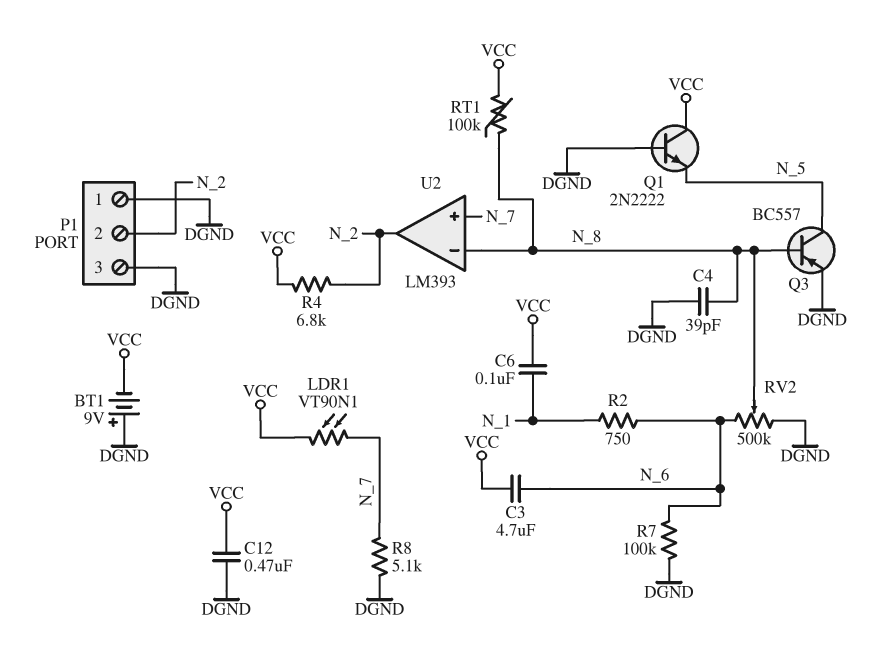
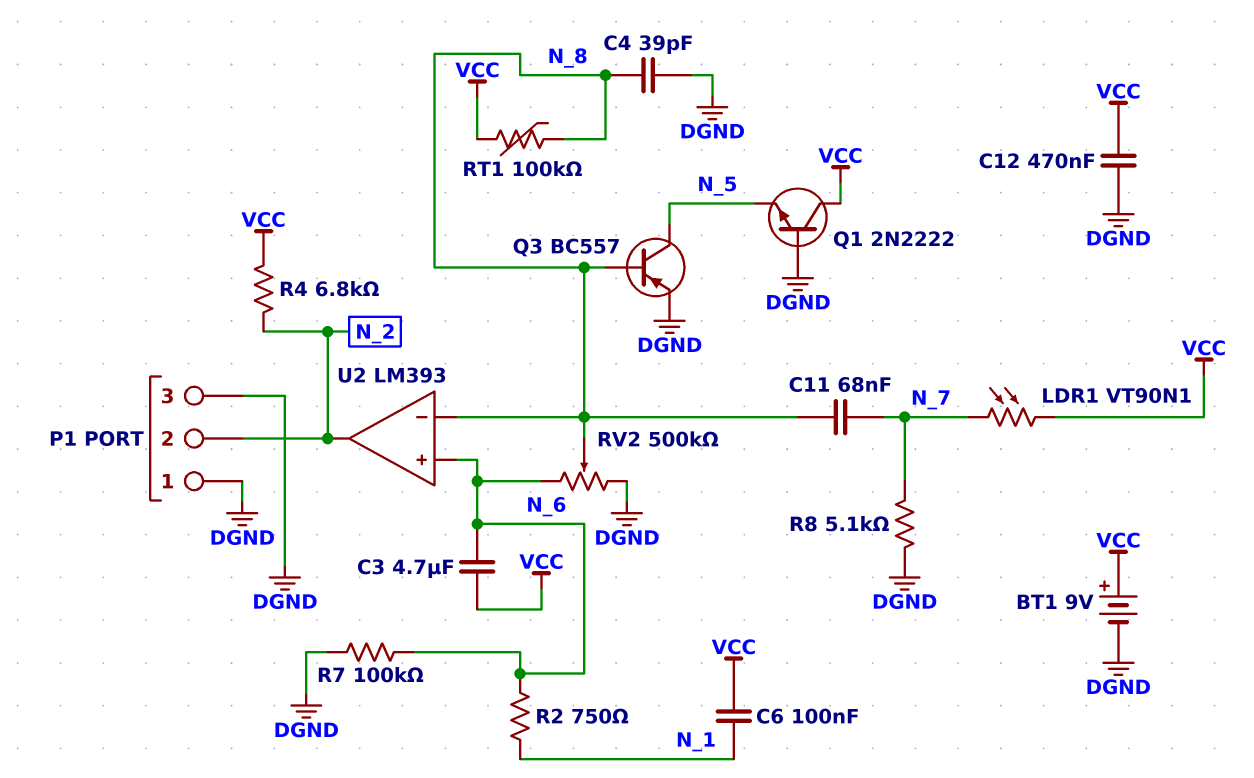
BT1: 9V (plus DGND, minus VCC) -> 9V (plus VCC, minus DGND)
C11: none -> 68nF (N_7, N_8)
U2 pin in+: N_7 -> N_6

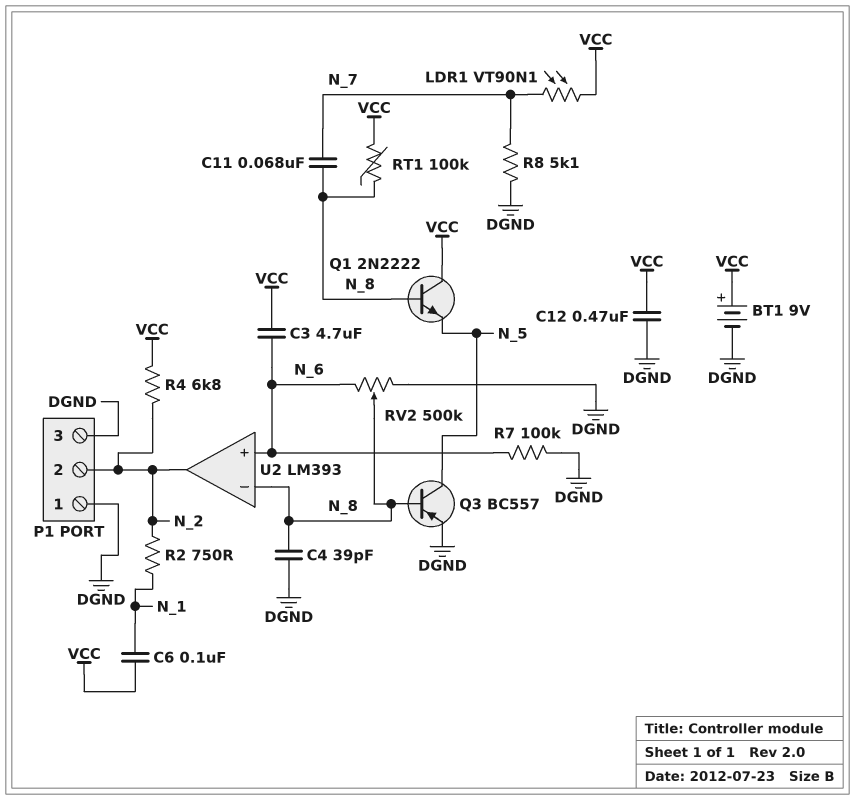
Q1: NPN 2N2222 (B DGND, C VCC, E N_5) -> NPN 2N2222 (B N_8, C VCC, E N_5)
R2: 750 (N_1, N_6) -> 750 (N_1, N_2)

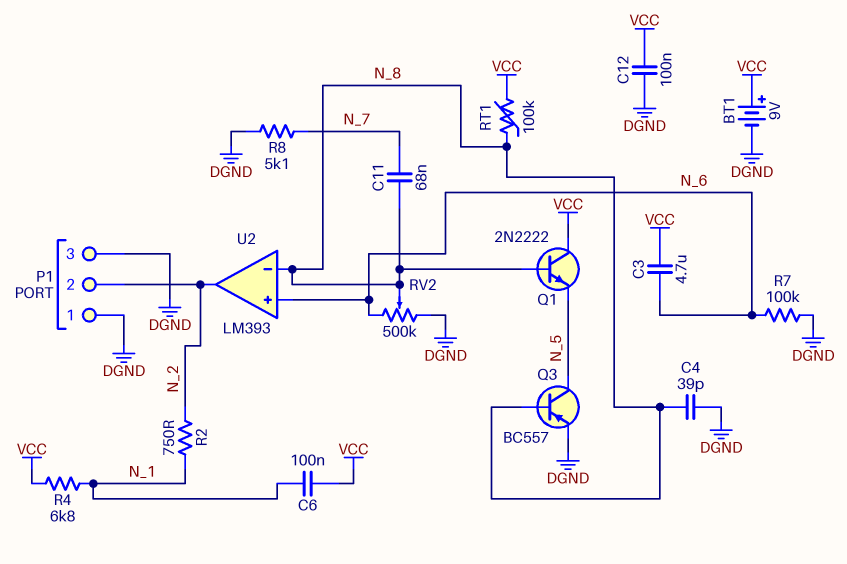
C12: 470nF (DGND, VCC) -> 100nF (DGND, VCC)
LDR1: VT90N1 (N_7, VCC) -> none
R4: 6.8k (N_2, VCC) -> 6.8k (N_1, VCC)

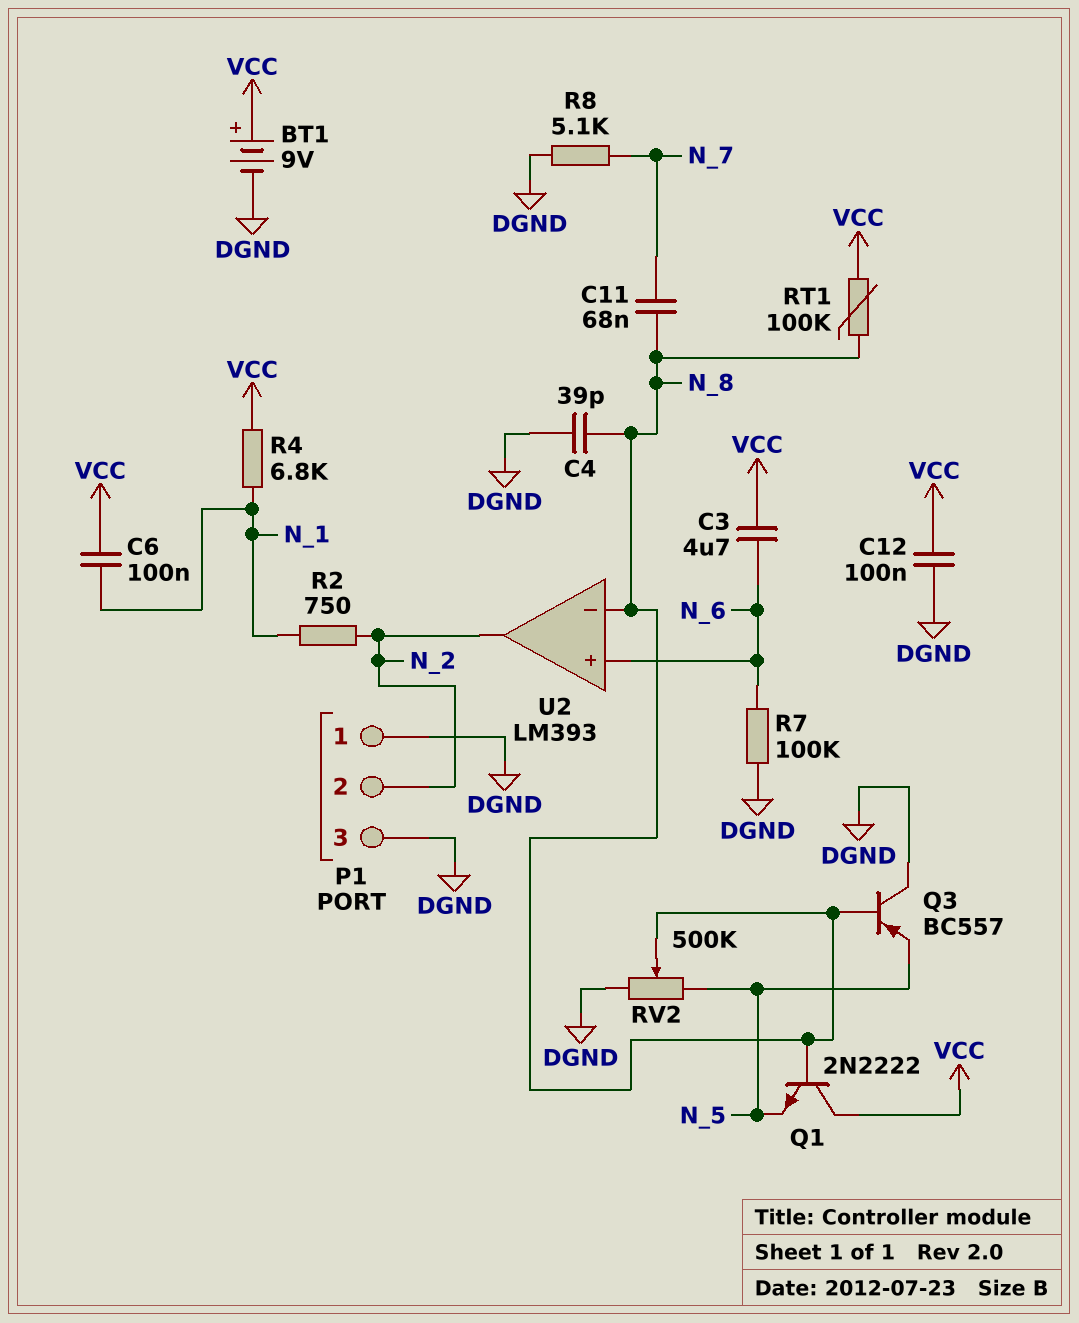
Q3: PNP BC557 (B N_8, C N_5, E DGND) -> PNP BC557 (B N_8, C DGND, E N_5)
RV2: 500k (DGND, N_6, wiper N_8) -> 500k (DGND, N_5, wiper N_8)

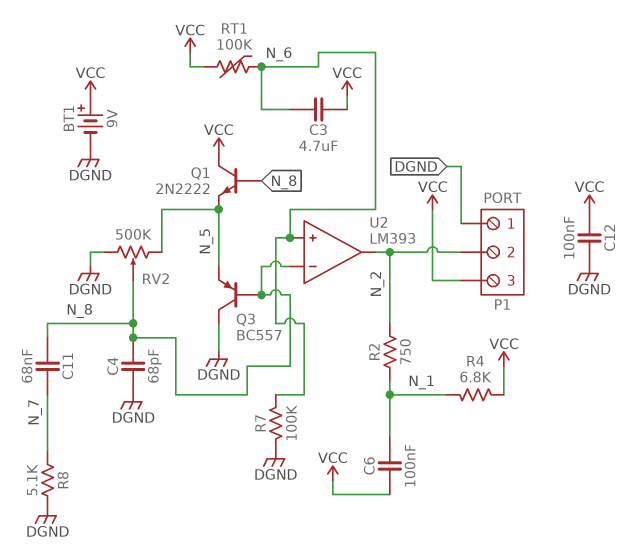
C4: 39pF (DGND, N_8) -> 68pF (DGND, N_8)
P1 pin 3: DGND -> VCC
RT1: 100k (N_8, VCC) -> 100k (N_6, VCC)

